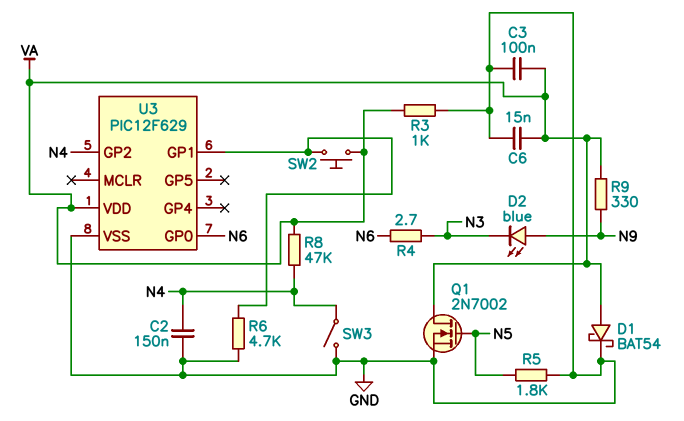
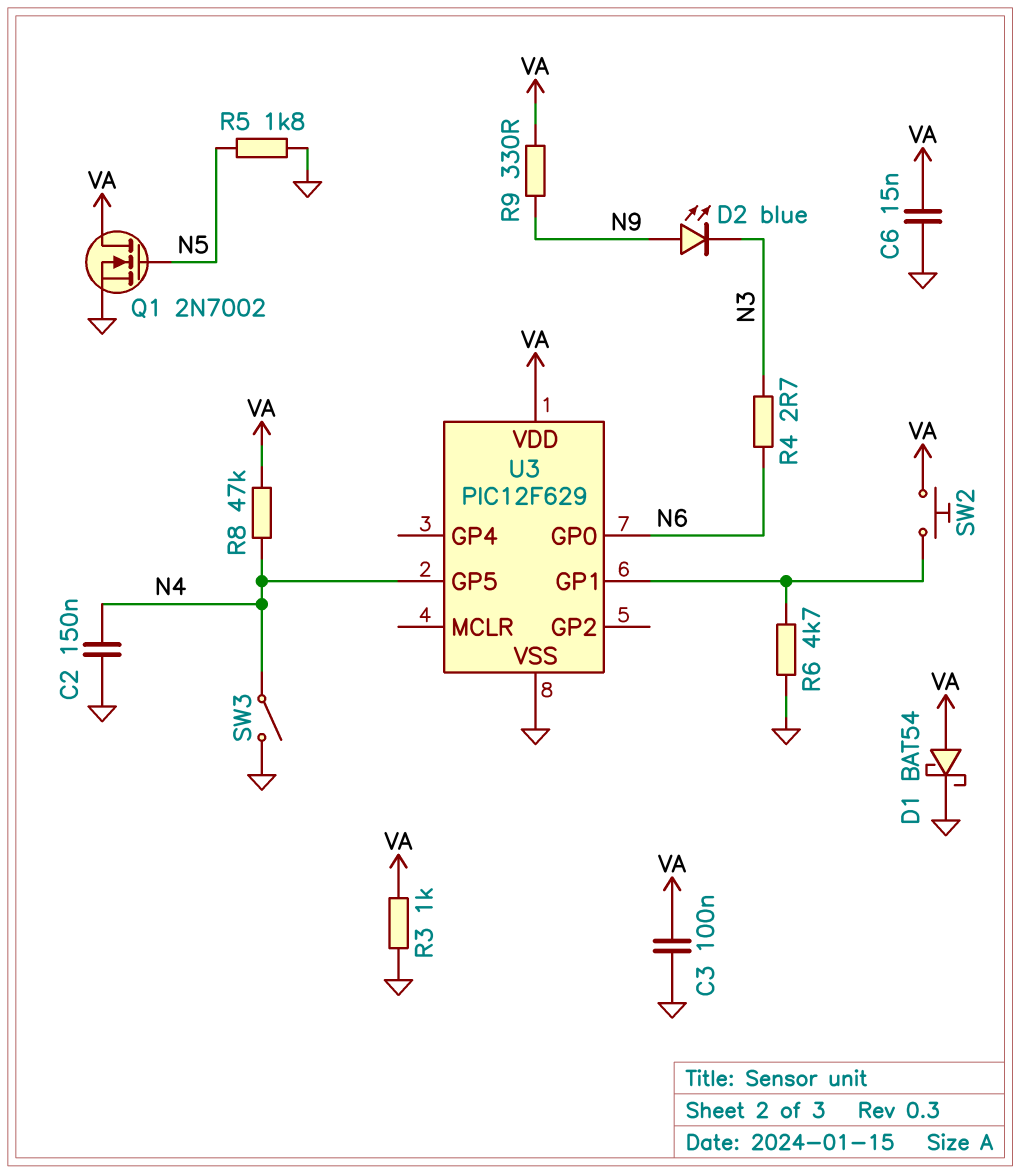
U3 pin GP2: N4 -> none
U3 pin GP5: none -> N4

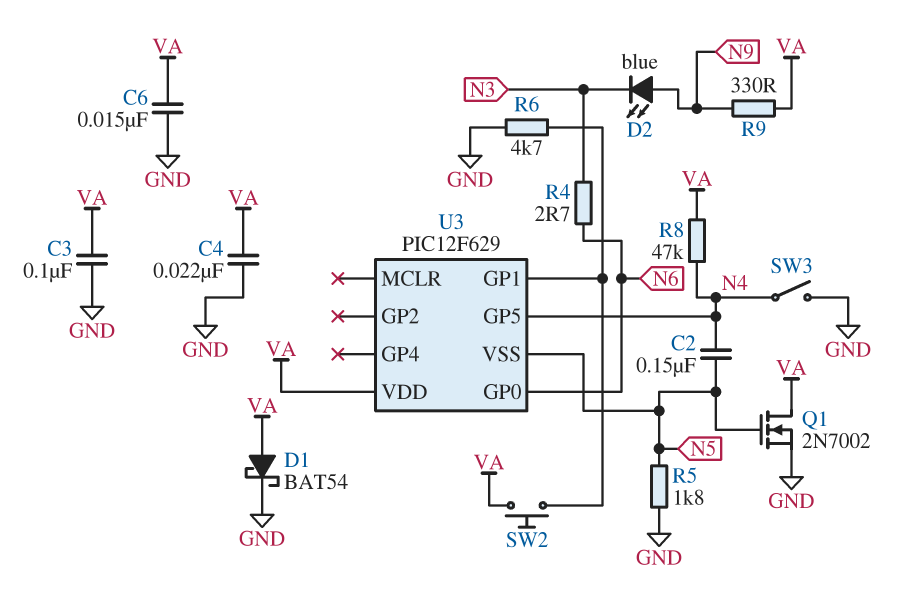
C2: 150nF (GND, N4) -> 150nF (N4, N5)
C4: none -> 22nF (GND, VA)
R3: 1k (GND, VA) -> none
U3 pin VSS: GND -> N5

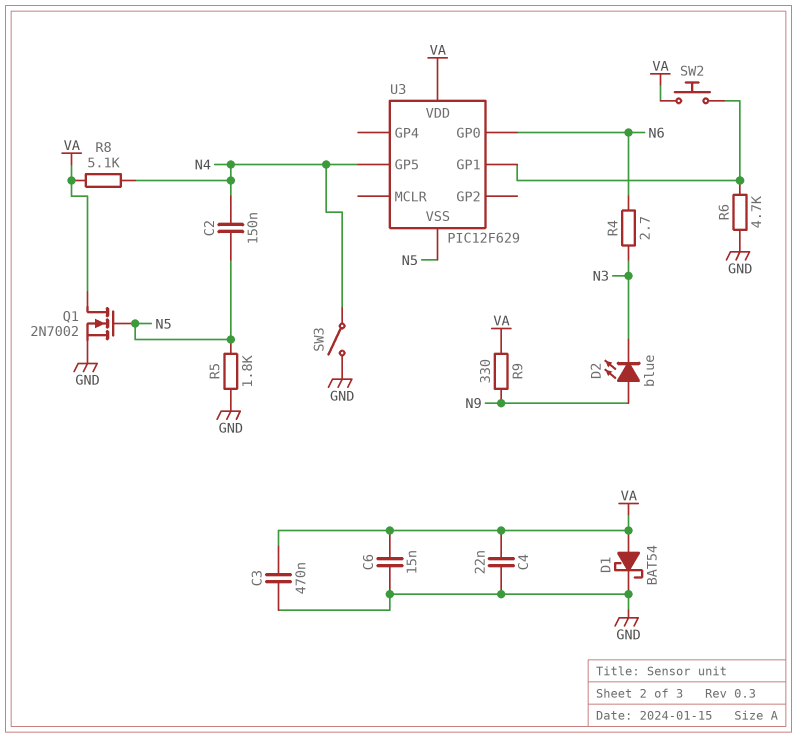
C3: 100nF (GND, VA) -> 470nF (GND, VA)
R8: 47k (N4, VA) -> 5.1k (N4, VA)

